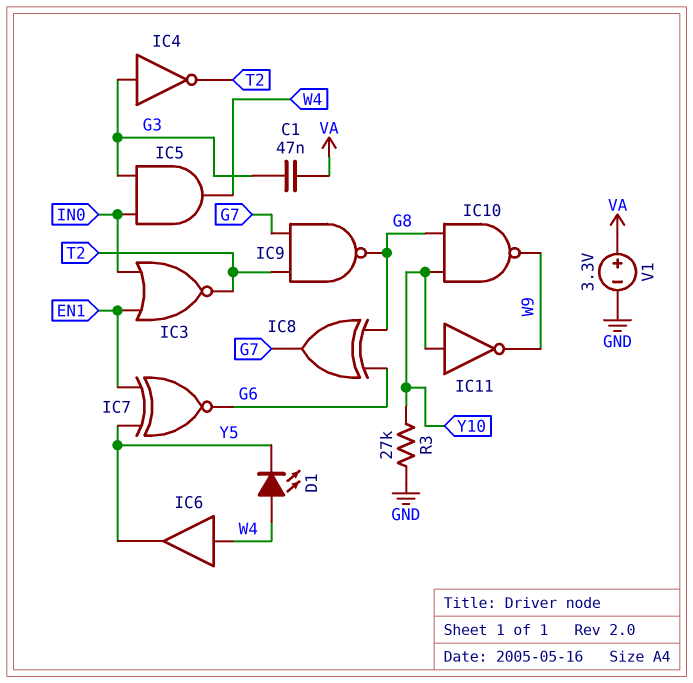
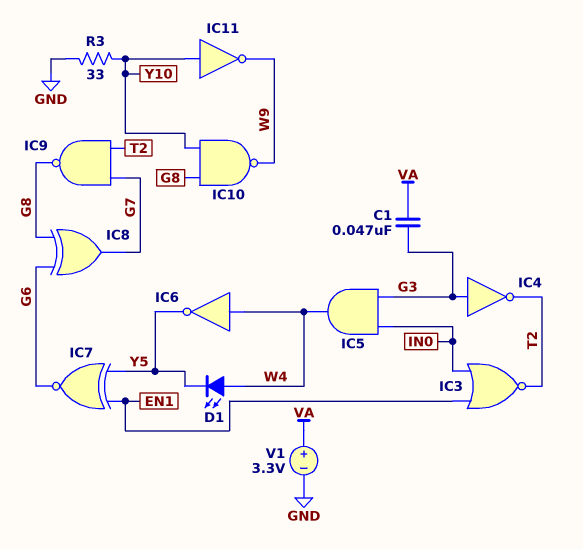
IC6: buffer (in W4, out Y5) -> NOT (in W4, out Y5)
R3: 27k (GND, Y10) -> 33 (GND, Y10)

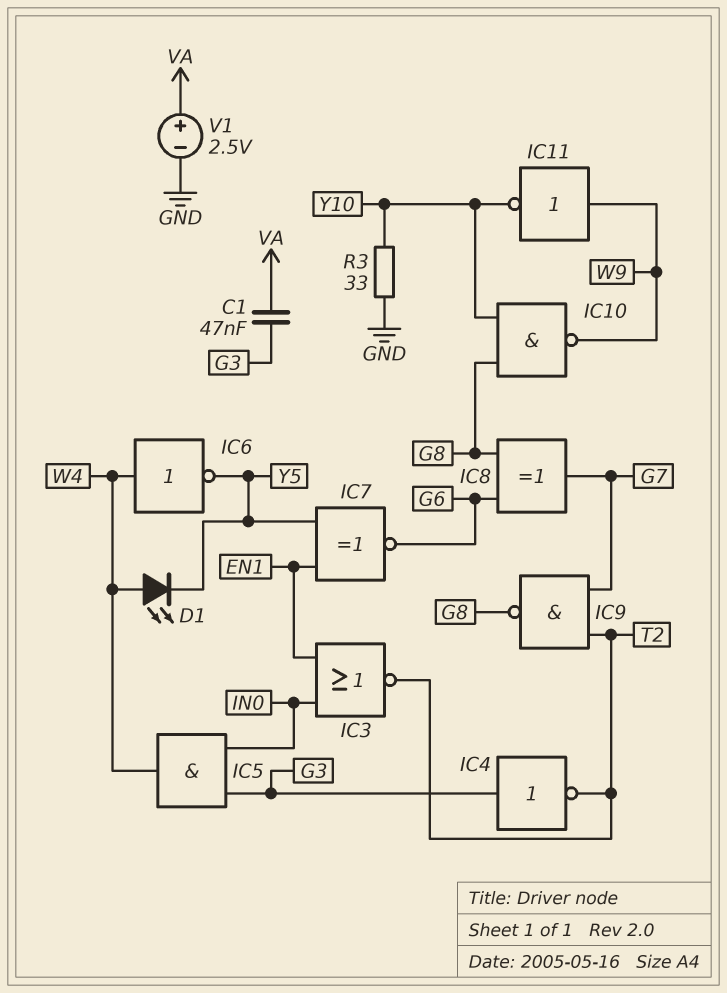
IC11: NOT (in Y10, out W9) -> NOT (in W9, out Y10)
V1: 3.3V (plus VA, minus GND) -> 2.5V (plus VA, minus GND)

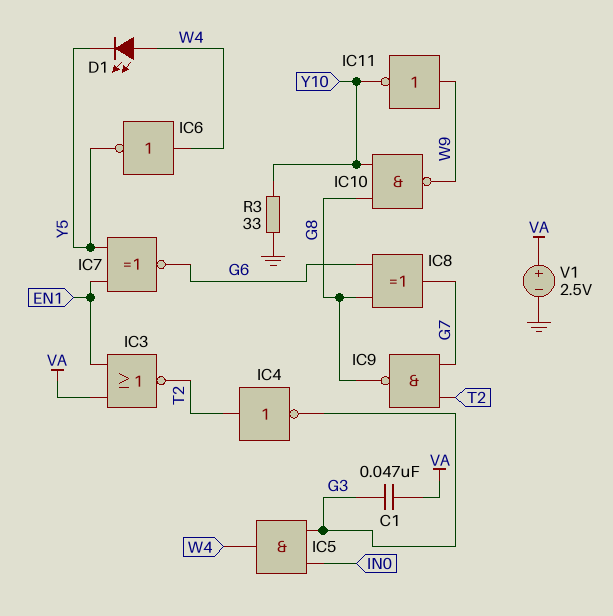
IC3: NOR (in EN1, in IN0, out T2) -> NOR (in EN1, in VA, out T2)
IC4: NOT (in G3, out T2) -> NOT (in T2, out G3)

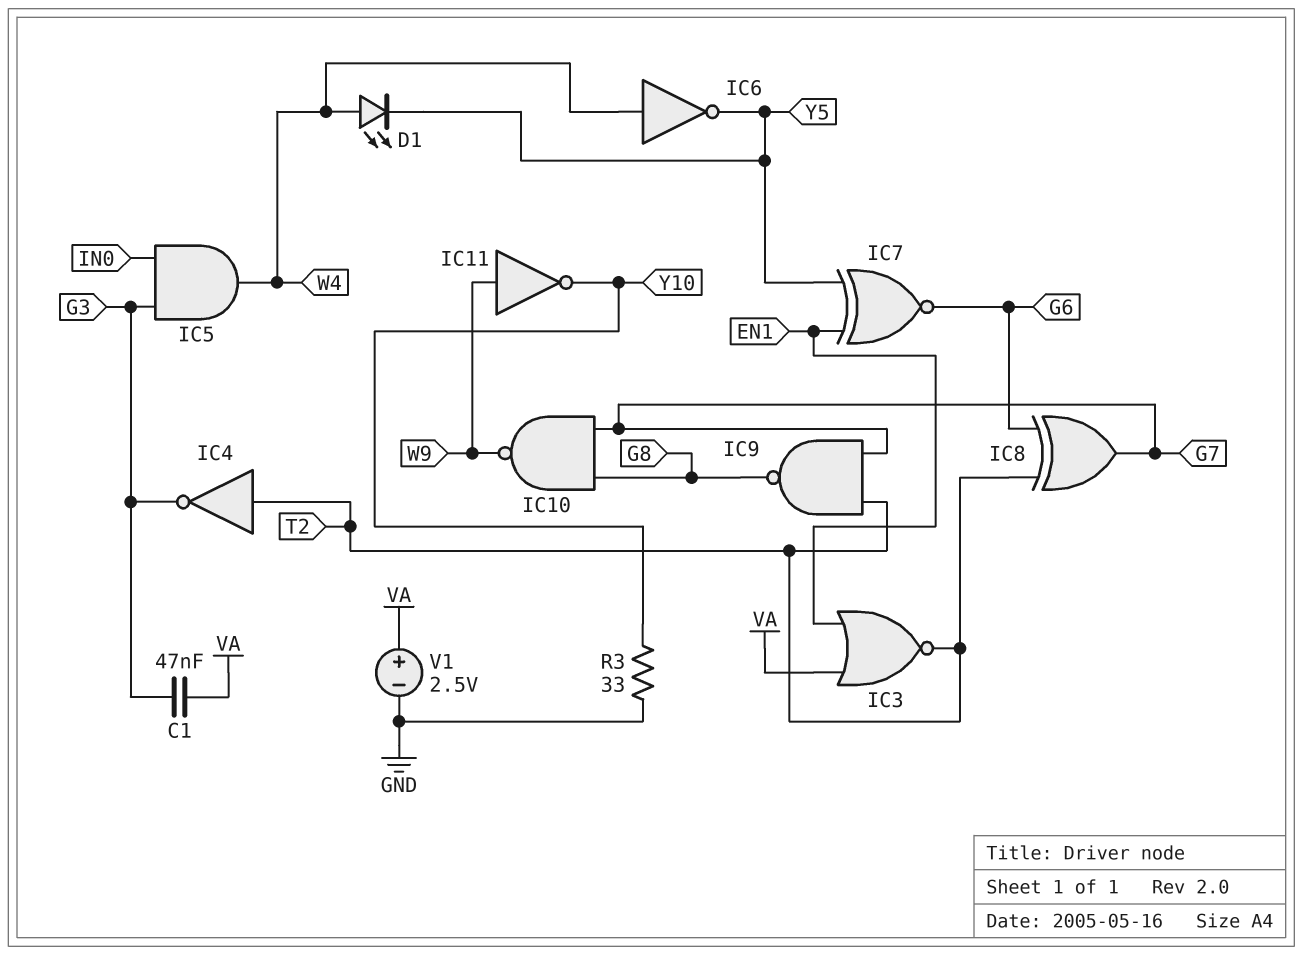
IC8: XOR (in G6, in G8, out G7) -> XOR (in G6, in T2, out G7)
IC10: NAND (in G8, in Y10, out W9) -> NAND (in G7, in G8, out W9)

